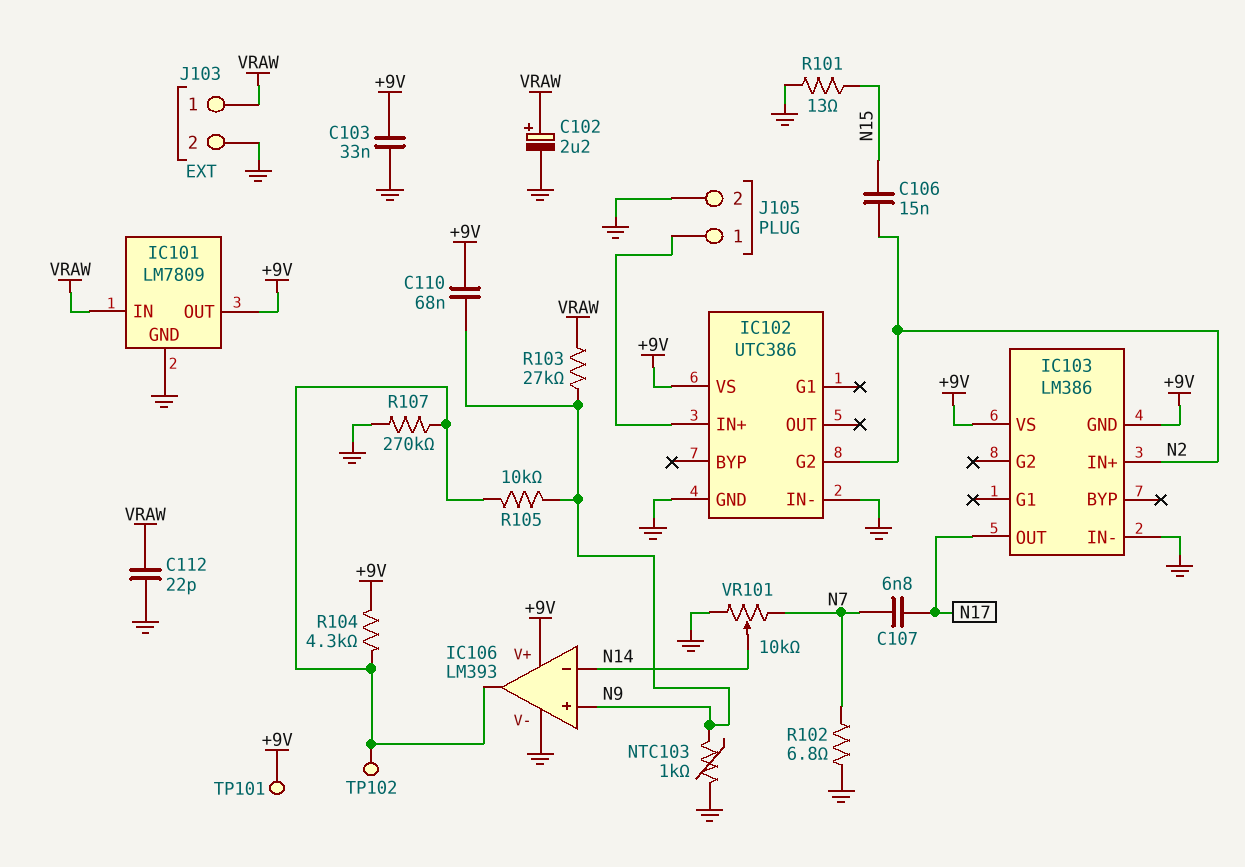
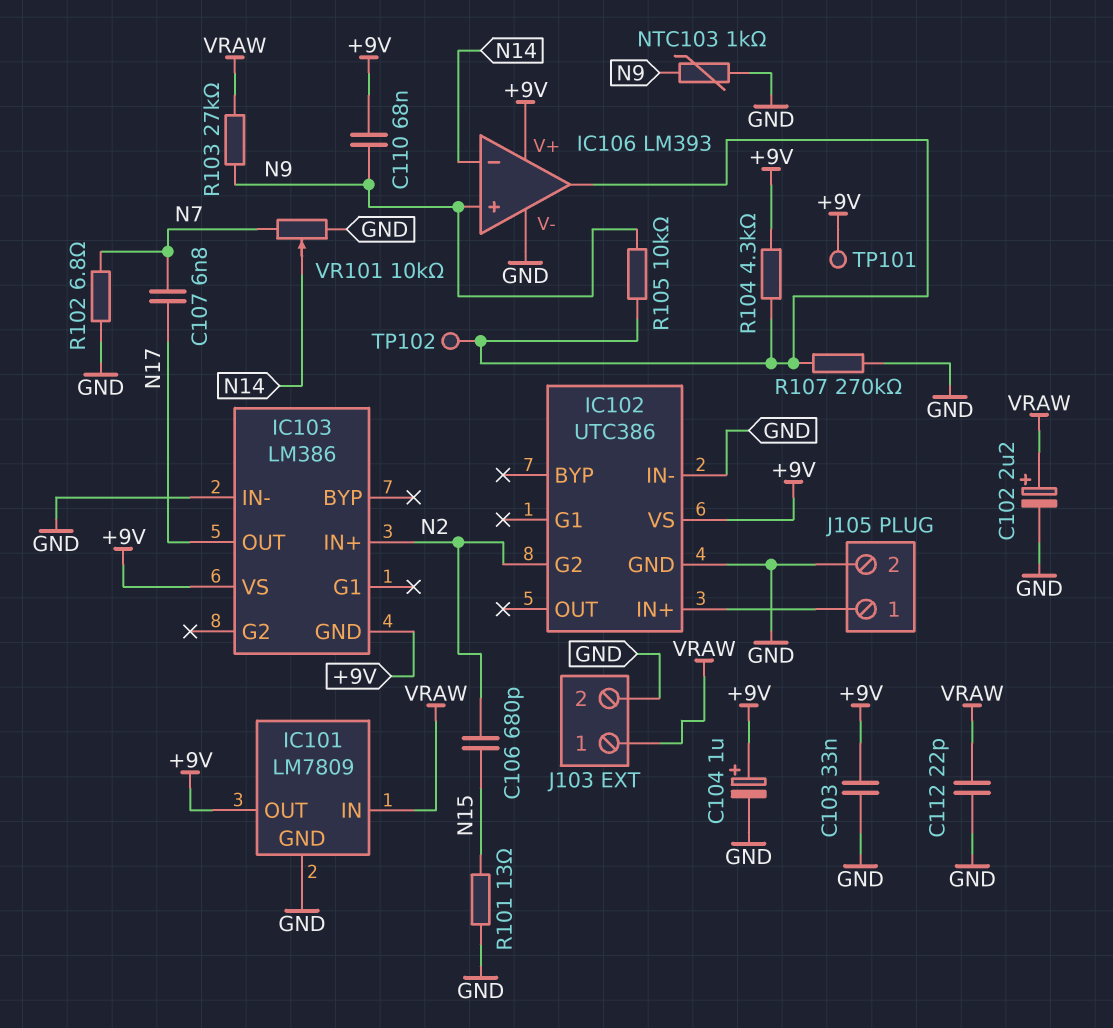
C104: none -> 1uF (plus +9V, minus GND)
C106: 15nF (N2, N15) -> 680pF (N2, N15)

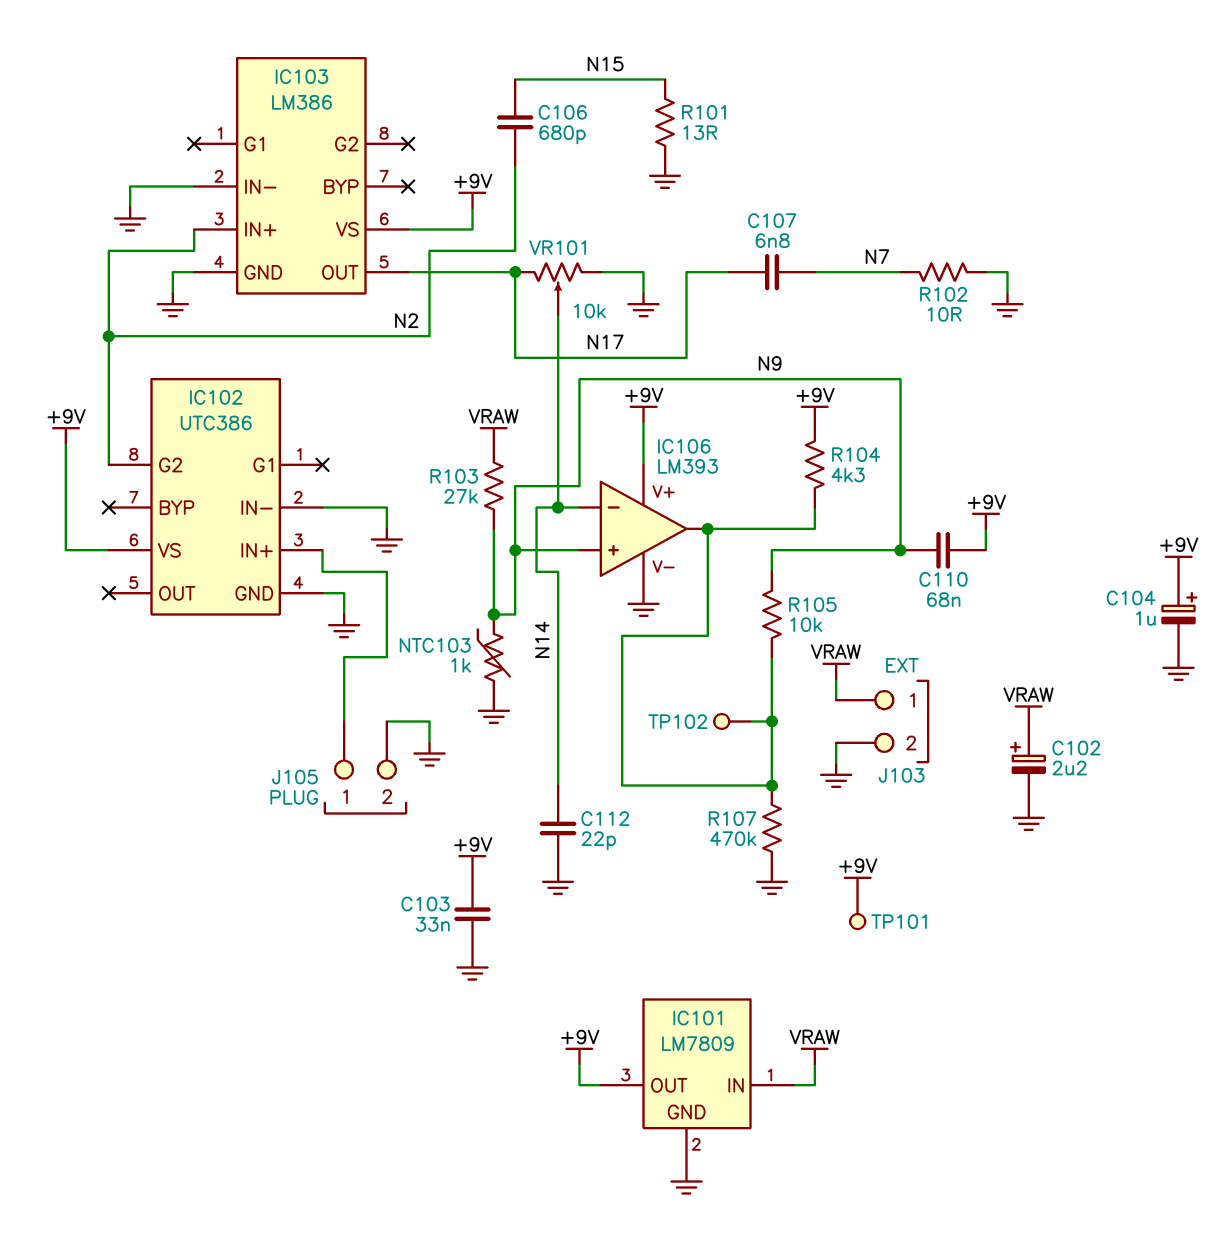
C112: 22pF (GND, VRAW) -> 22pF (GND, N14)
IC103 pin GND: +9V -> GND
R102: 6.8 (GND, N7) -> 10 (GND, N7)
R107: 270k (GND, IC106/out) -> 470k (GND, IC106/out)
VR101: 10k (GND, N7, wiper N14) -> 10k (GND, N17, wiper N14)

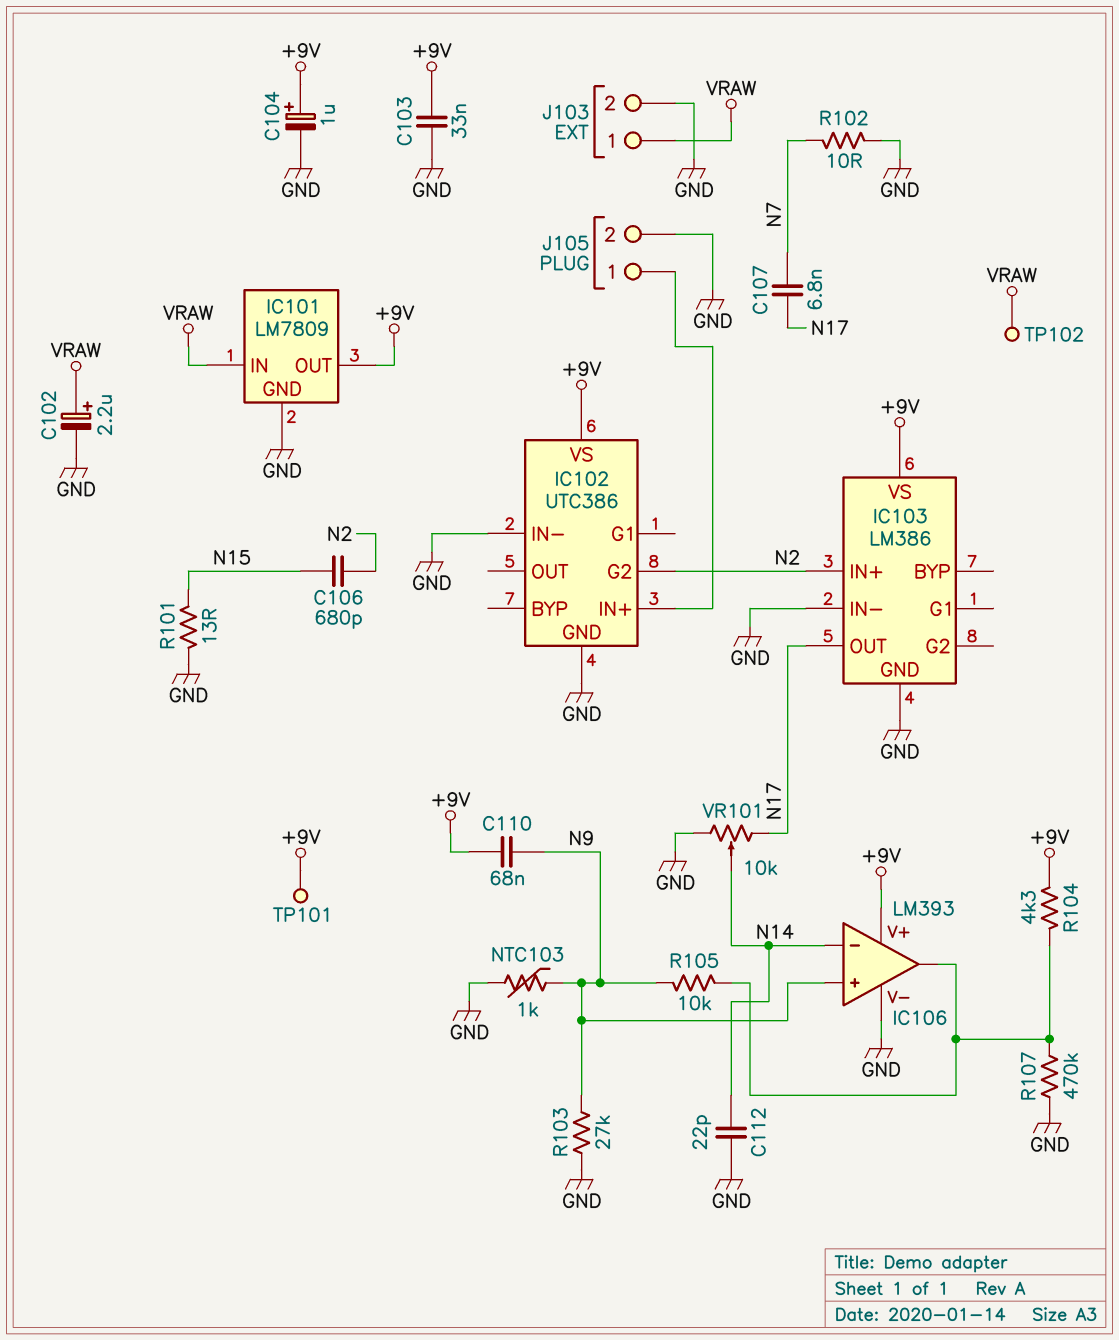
R103: 27k (N9, VRAW) -> 27k (GND, N9)
TP102: test point (IC106/out) -> test point (VRAW)

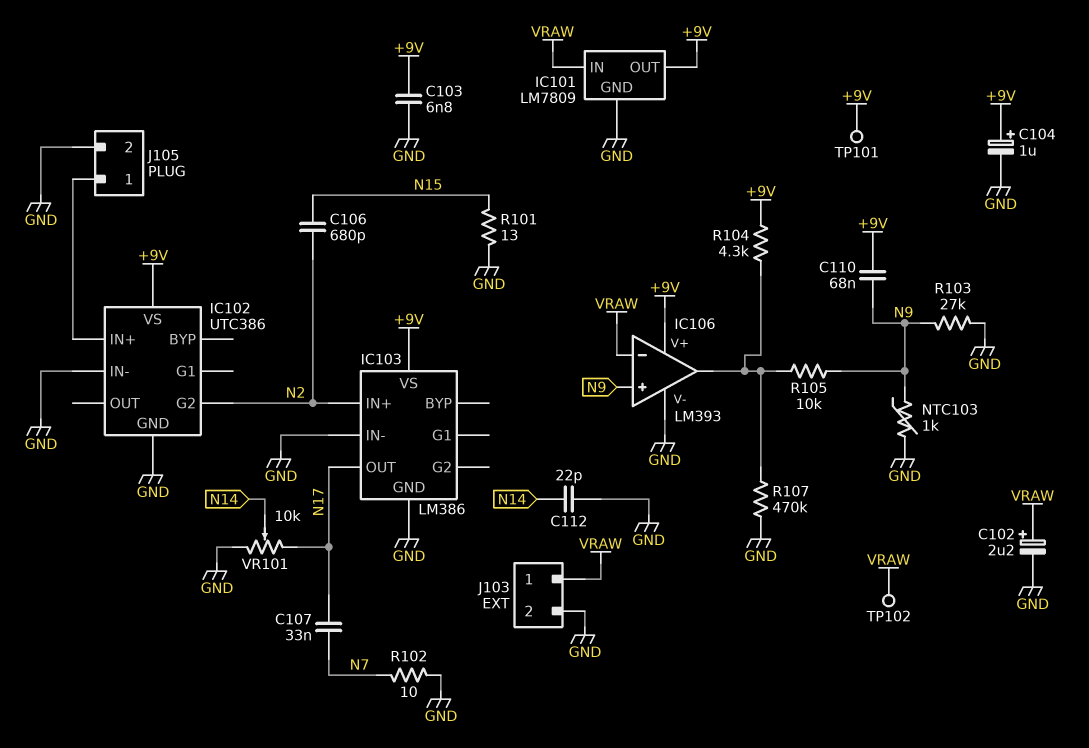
C103: 33nF (+9V, GND) -> 6.8nF (+9V, GND)
C107: 6.8nF (N7, N17) -> 33nF (N7, N17)
IC106 pin in-: N14 -> VRAW

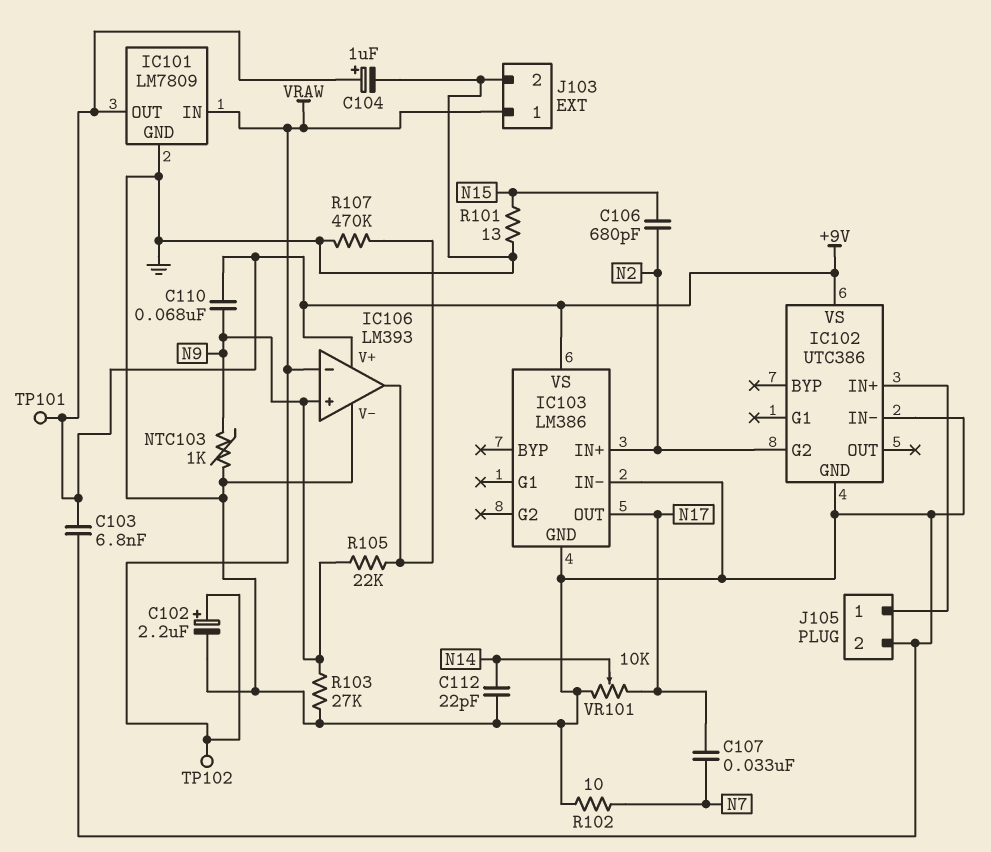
R104: 4.3k (+9V, IC106/out) -> none
R105: 10k (IC106/out, N9) -> 22k (IC106/out, N9)

